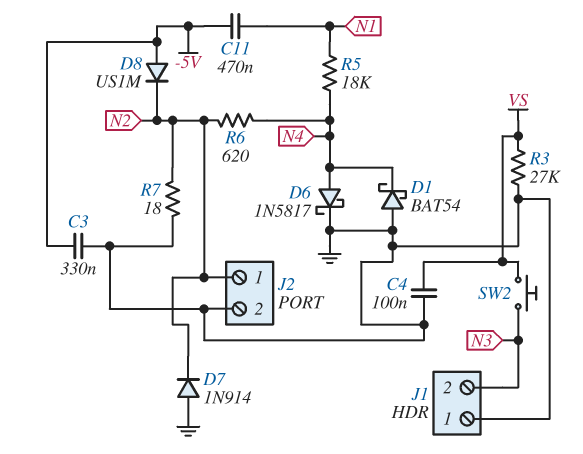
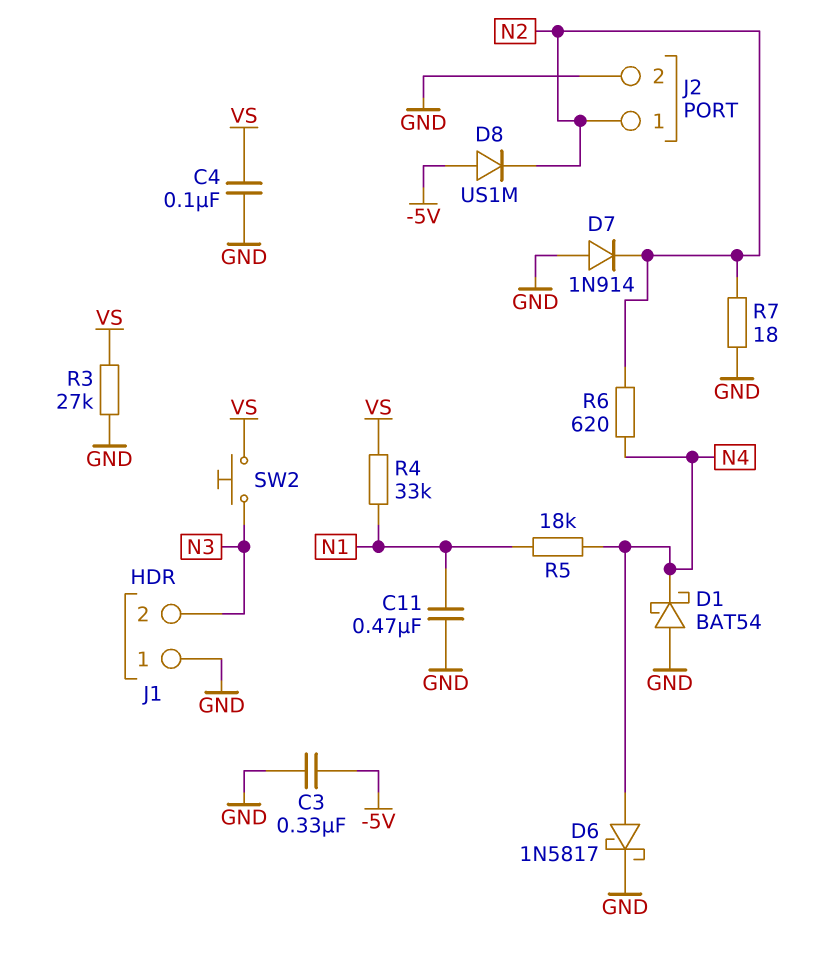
C11: 470nF (-5V, N1) -> 470nF (GND, N1)
R4: none -> 33k (N1, VS)

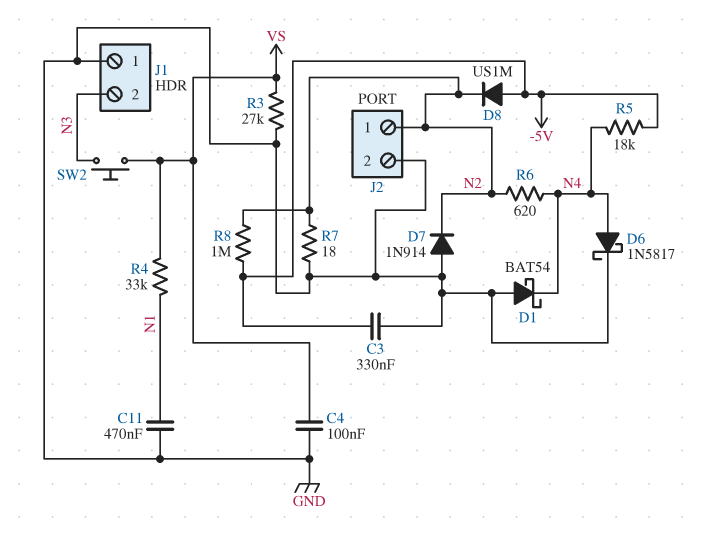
R5: 18k (N1, N4) -> 18k (-5V, N4)
R8: none -> 1M (-5V, N2)

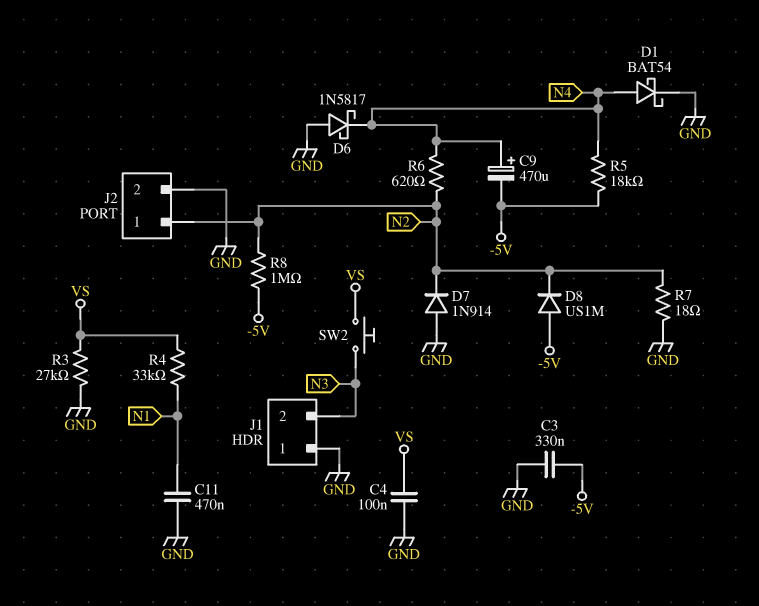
C9: none -> 470uF (plus N4, minus -5V)
D1: schottky BAT54 (A GND, K N4) -> schottky BAT54 (A N4, K GND)
D6: schottky 1N5817 (A N4, K GND) -> schottky 1N5817 (A GND, K N4)

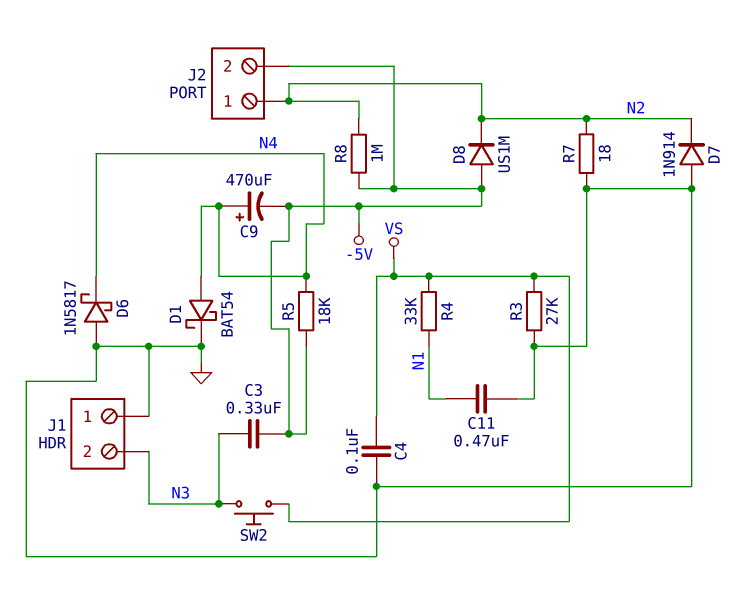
C3: 330nF (-5V, GND) -> 330nF (-5V, N3)
J2 pin 2: GND -> -5V
R6: 620 (N2, N4) -> none

